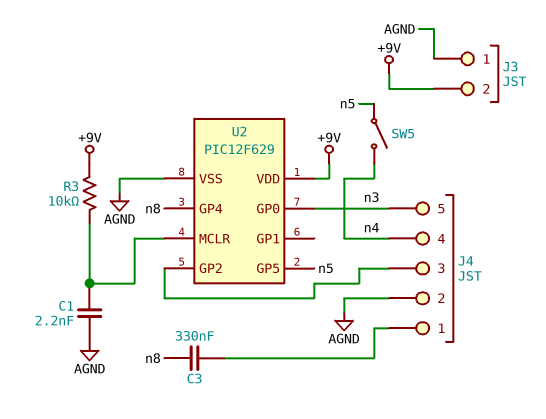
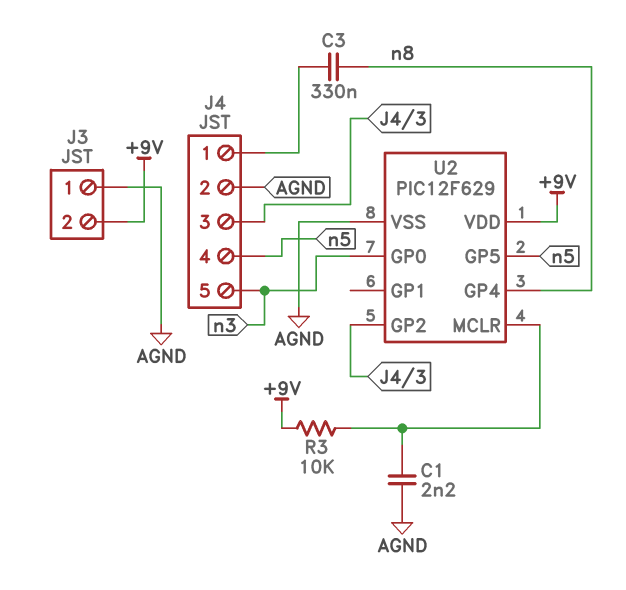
J4 pin 4: n4 -> n5
SW5: switch (n4, n5) -> none

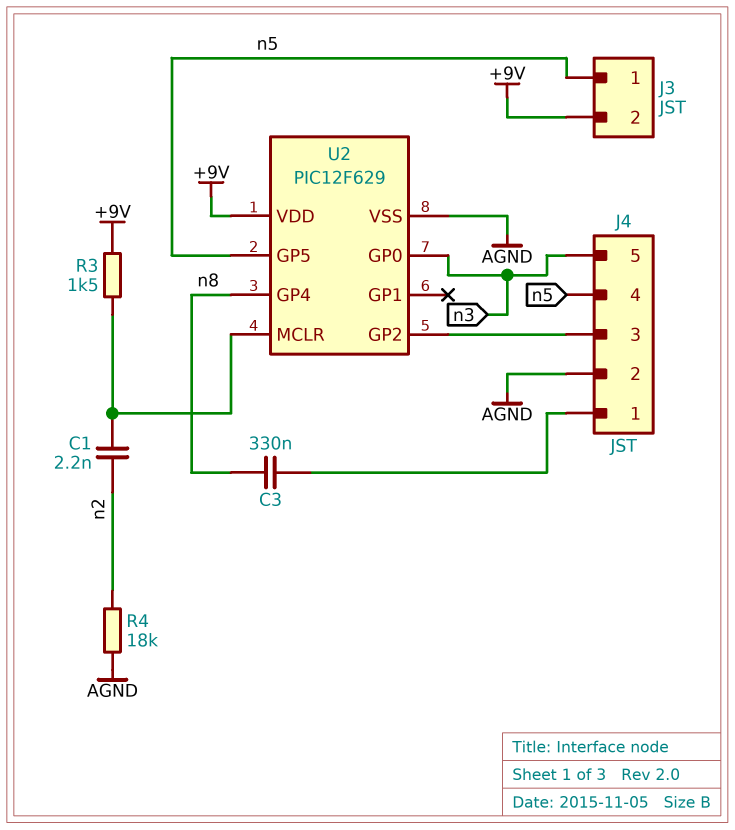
C1: 2.2nF (AGND, U2/MCLR) -> 2.2nF (U2/MCLR, n2)
J3 pin 1: AGND -> n5
R3: 10k (+9V, U2/MCLR) -> 1.5k (+9V, U2/MCLR)
R4: none -> 18k (AGND, n2)

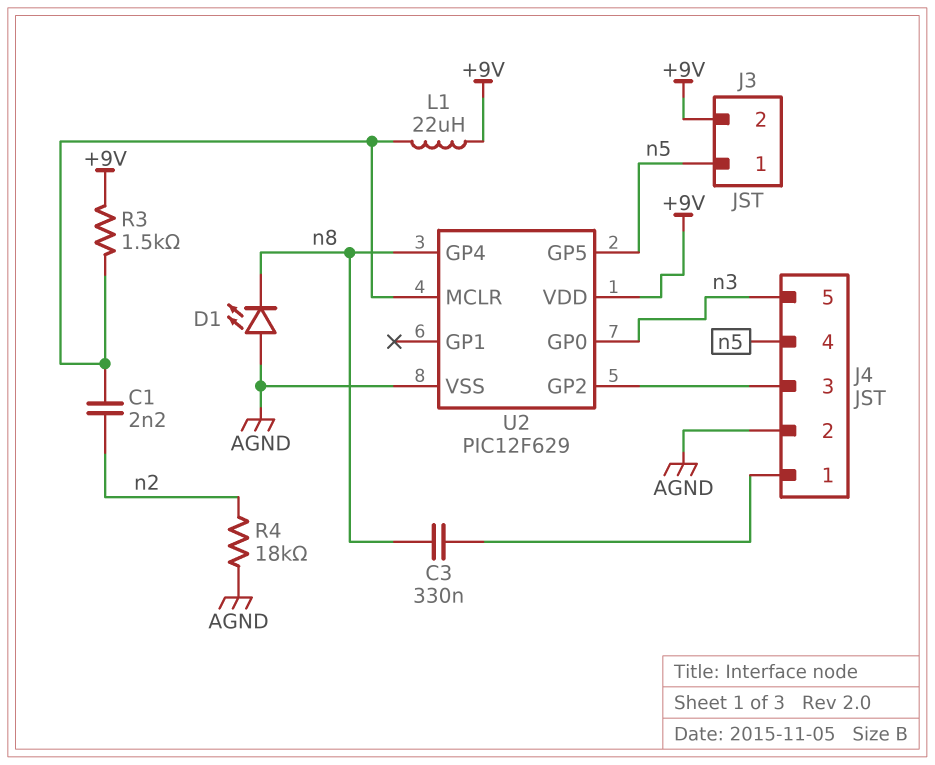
D1: none -> LED (A AGND, K n8)
L1: none -> 22uH (+9V, U2/MCLR)

